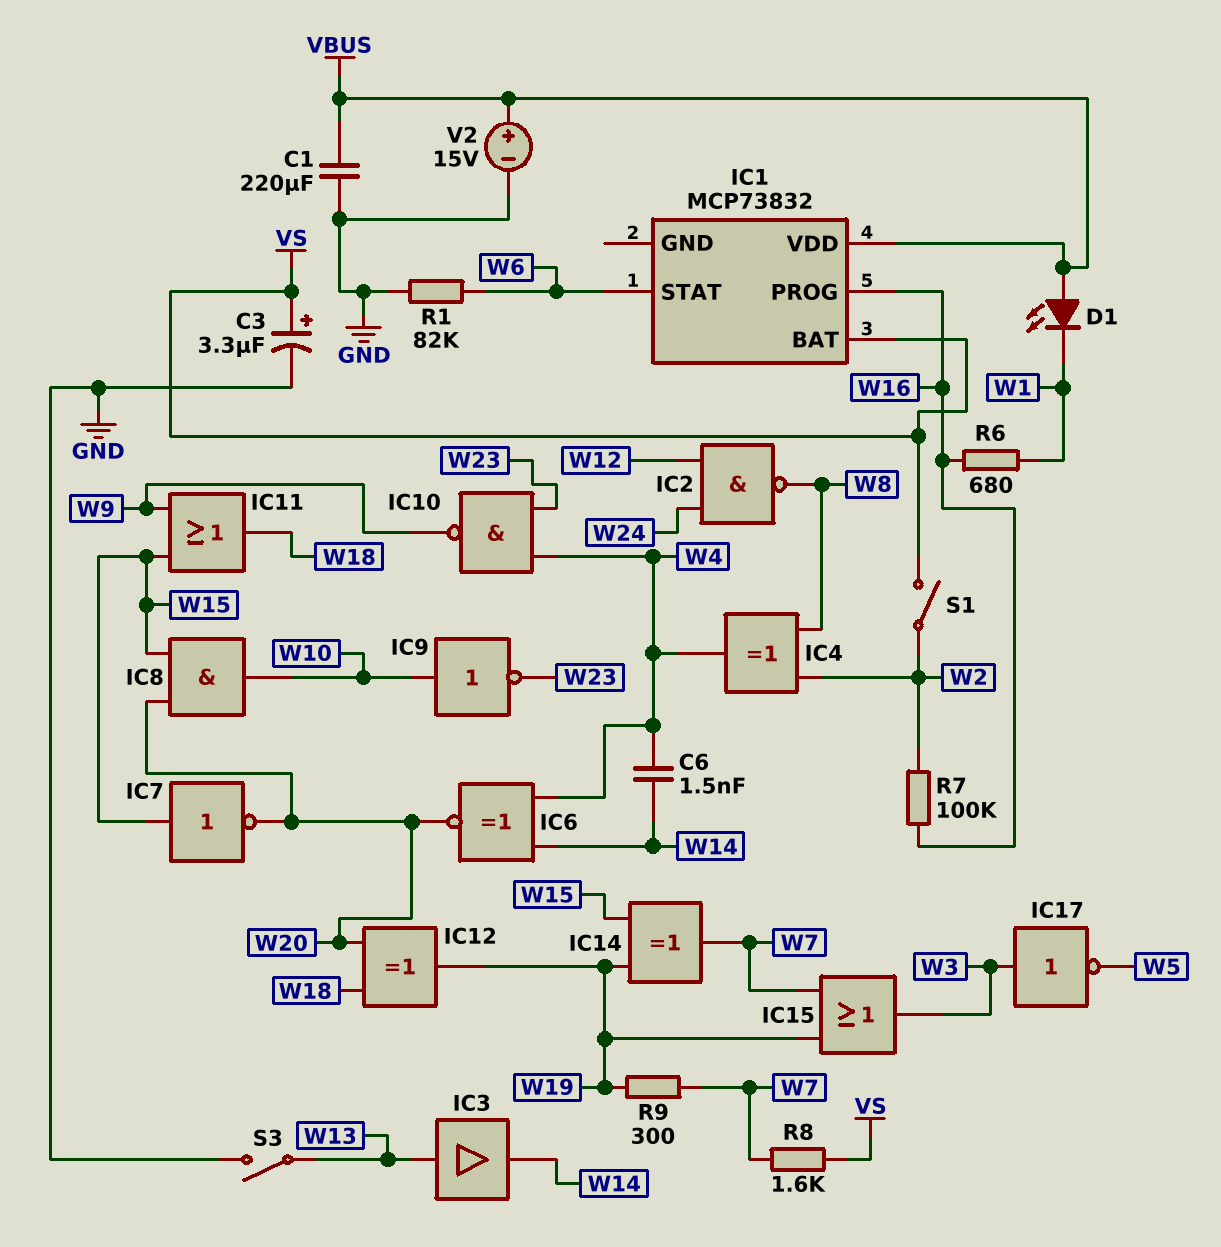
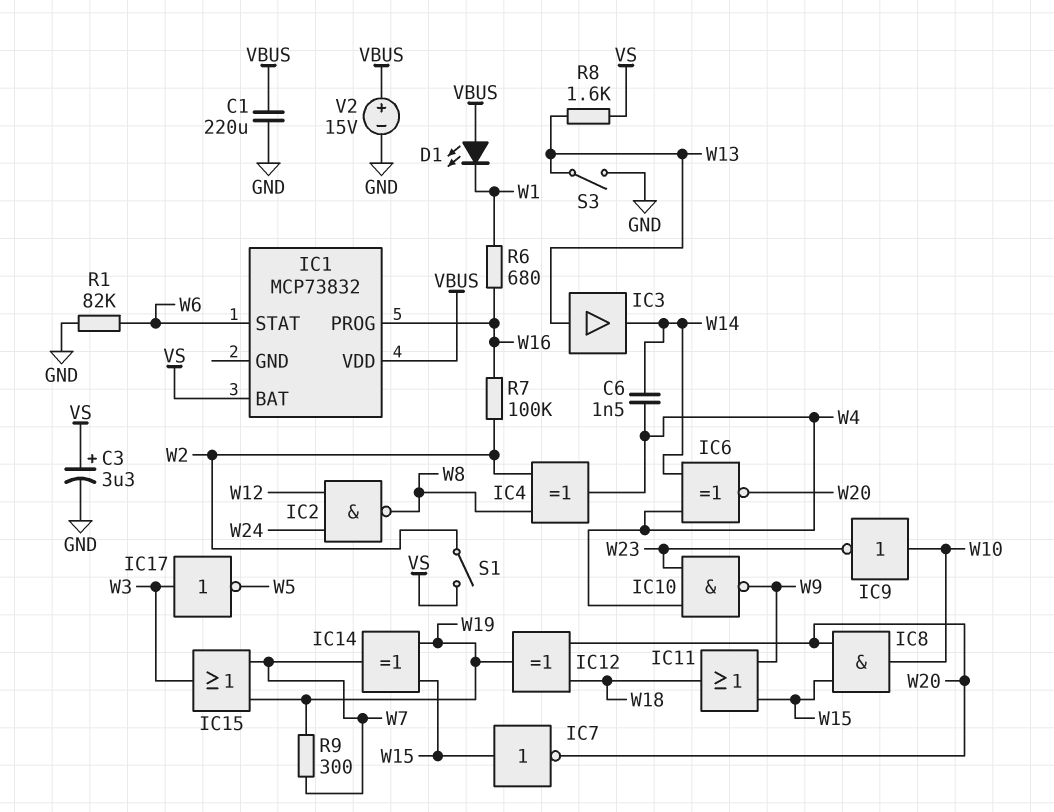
R8: 1.6k (VS, W7) -> 1.6k (VS, W13)

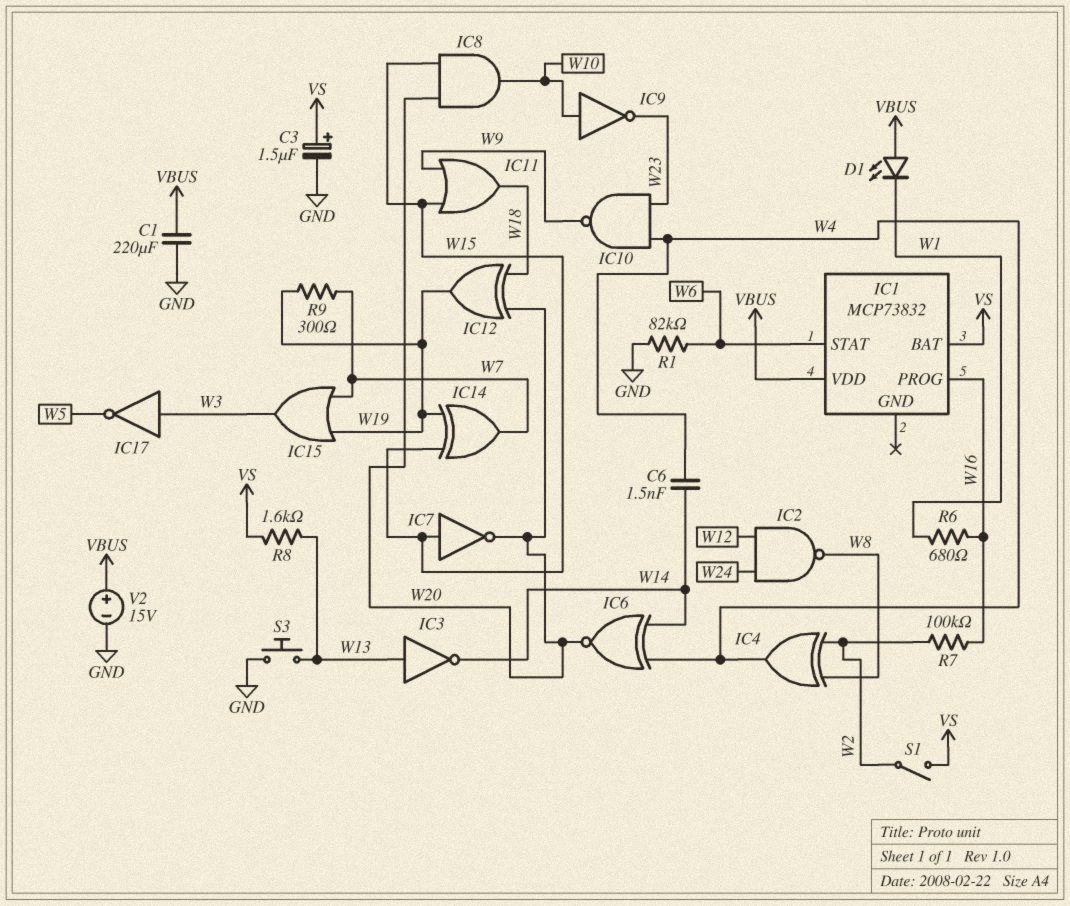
C3: 3.3uF (plus VS, minus GND) -> 1.5uF (plus VS, minus GND)
IC3: buffer (in W13, out W14) -> NOT (in W13, out W14)
S3: switch (GND, W13) -> button (GND, W13)

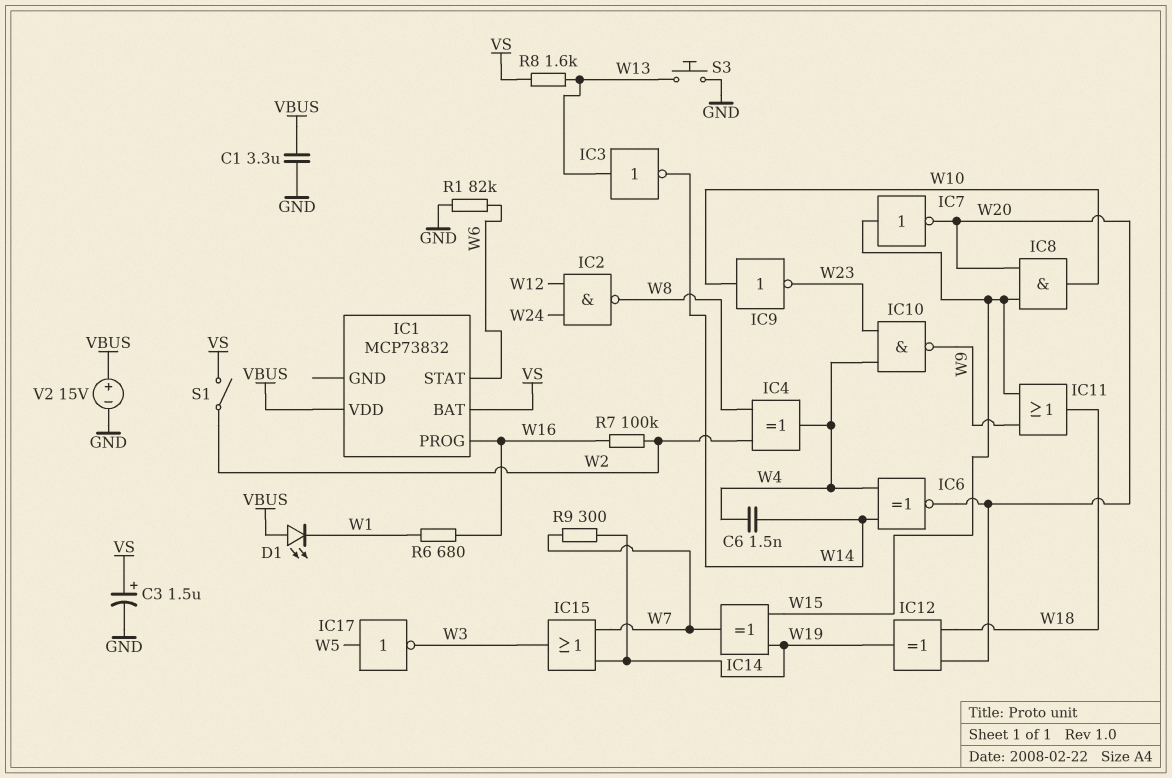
C1: 220uF (GND, VBUS) -> 3.3uF (GND, VBUS)
IC17: NOT (in W3, out W5) -> NOT (in W5, out W3)

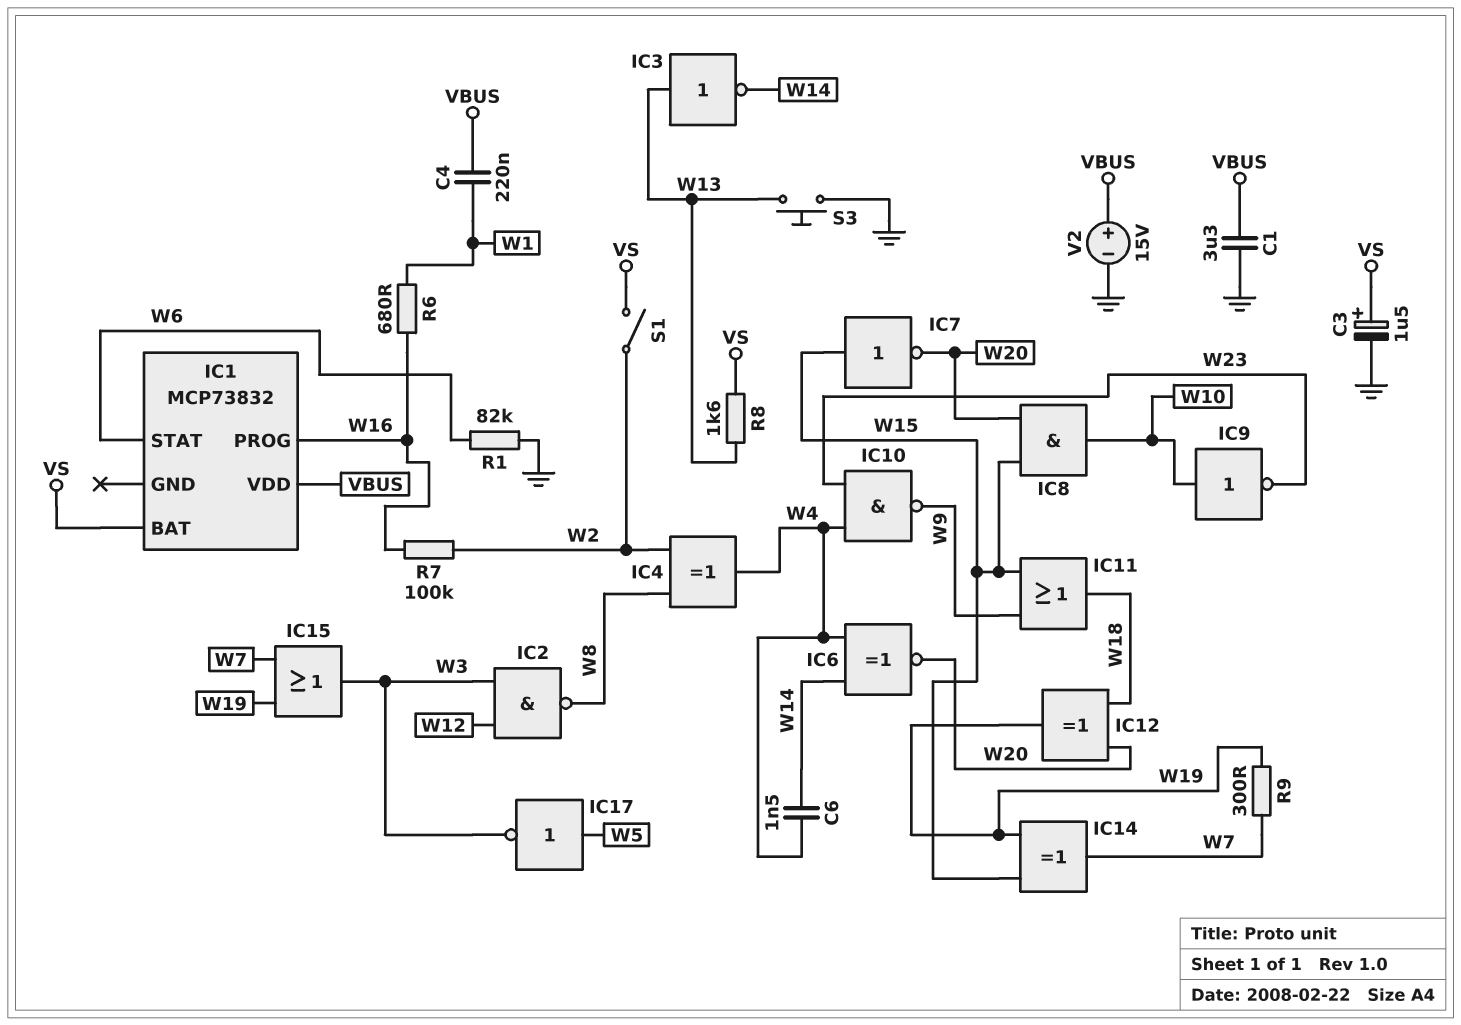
C4: none -> 220nF (VBUS, W1)
D1: LED (A VBUS, K W1) -> none
IC2: NAND (in W12, in W24, out W8) -> NAND (in W3, in W12, out W8)

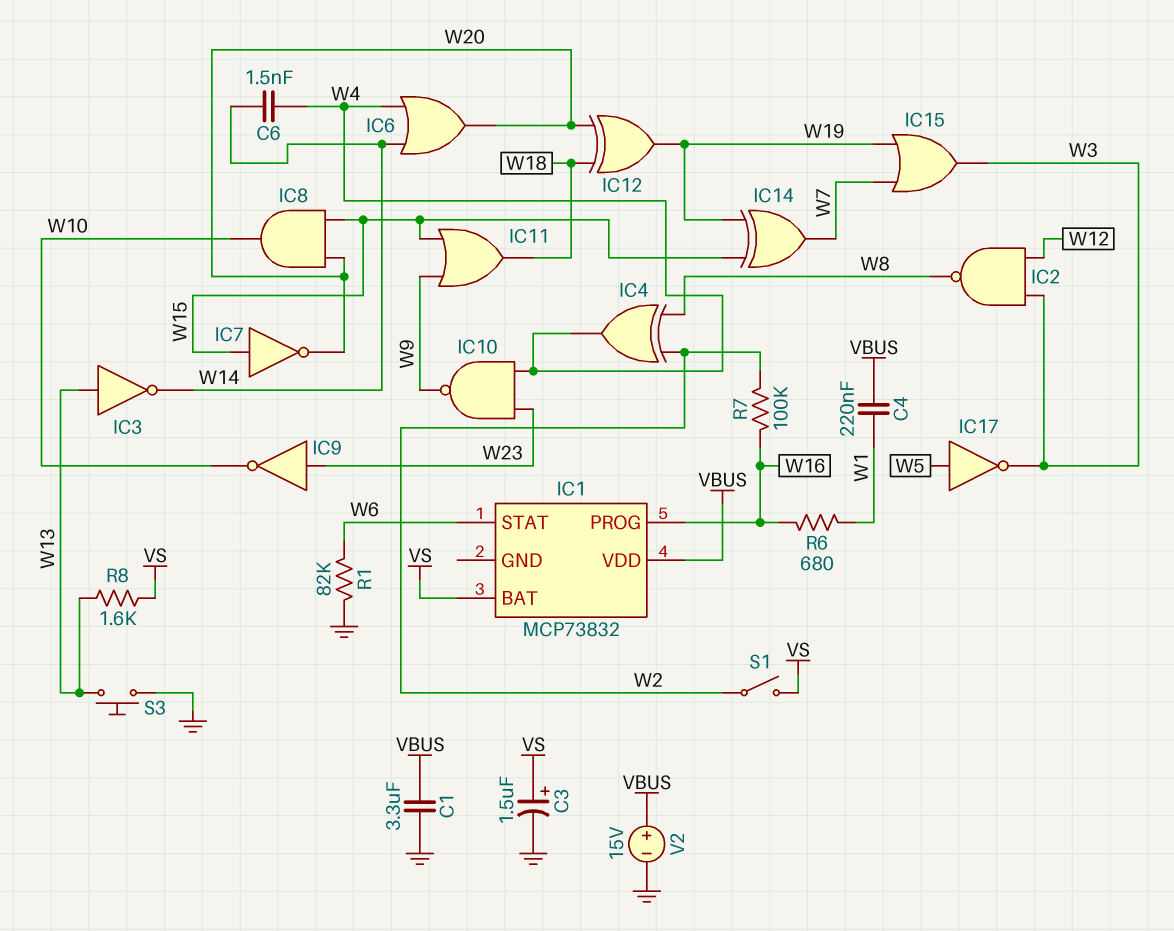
IC6: XNOR (in W4, in W14, out W20) -> OR (in W4, in W14, out W20)
IC9: NOT (in W10, out W23) -> NOT (in W23, out W10)
R9: 300 (W7, W19) -> none

